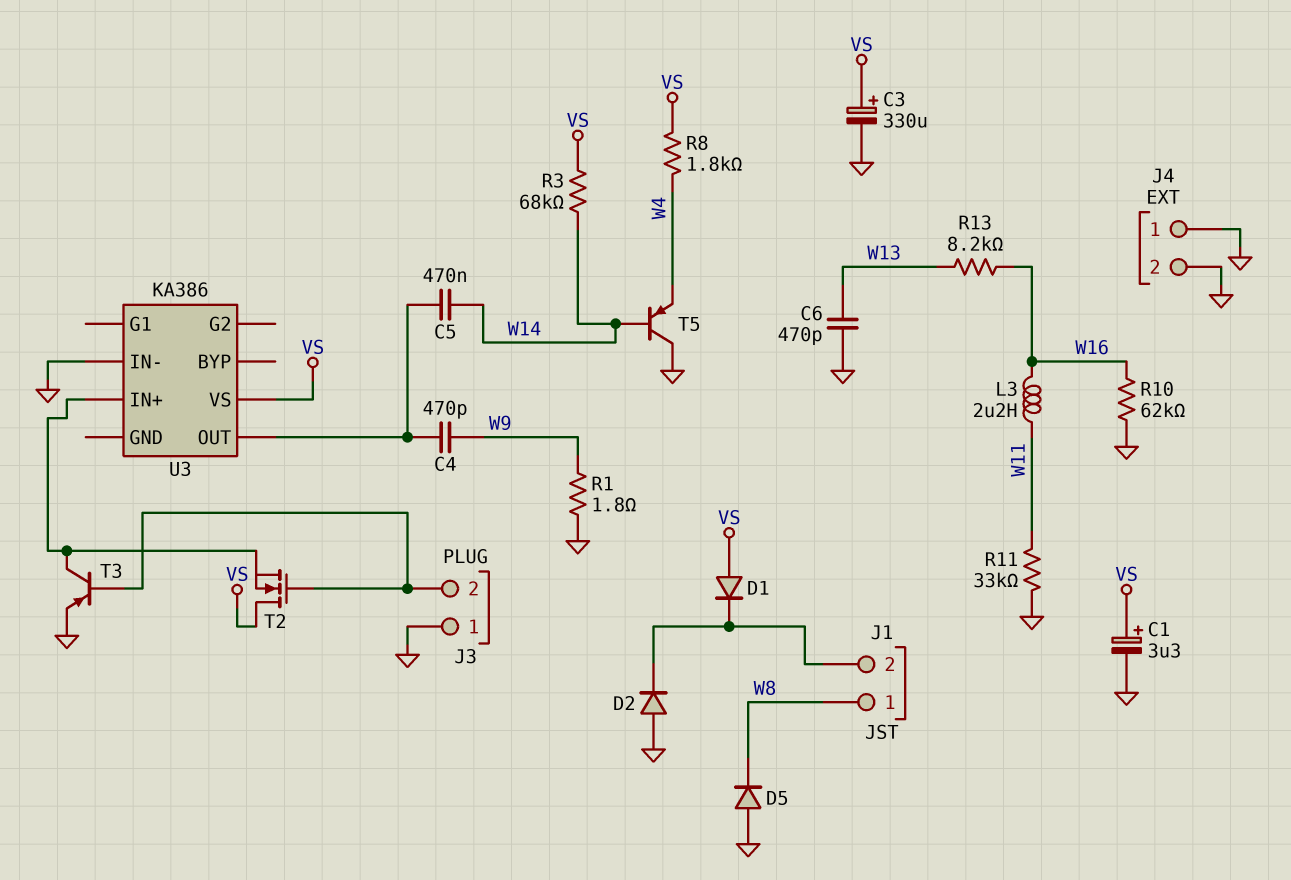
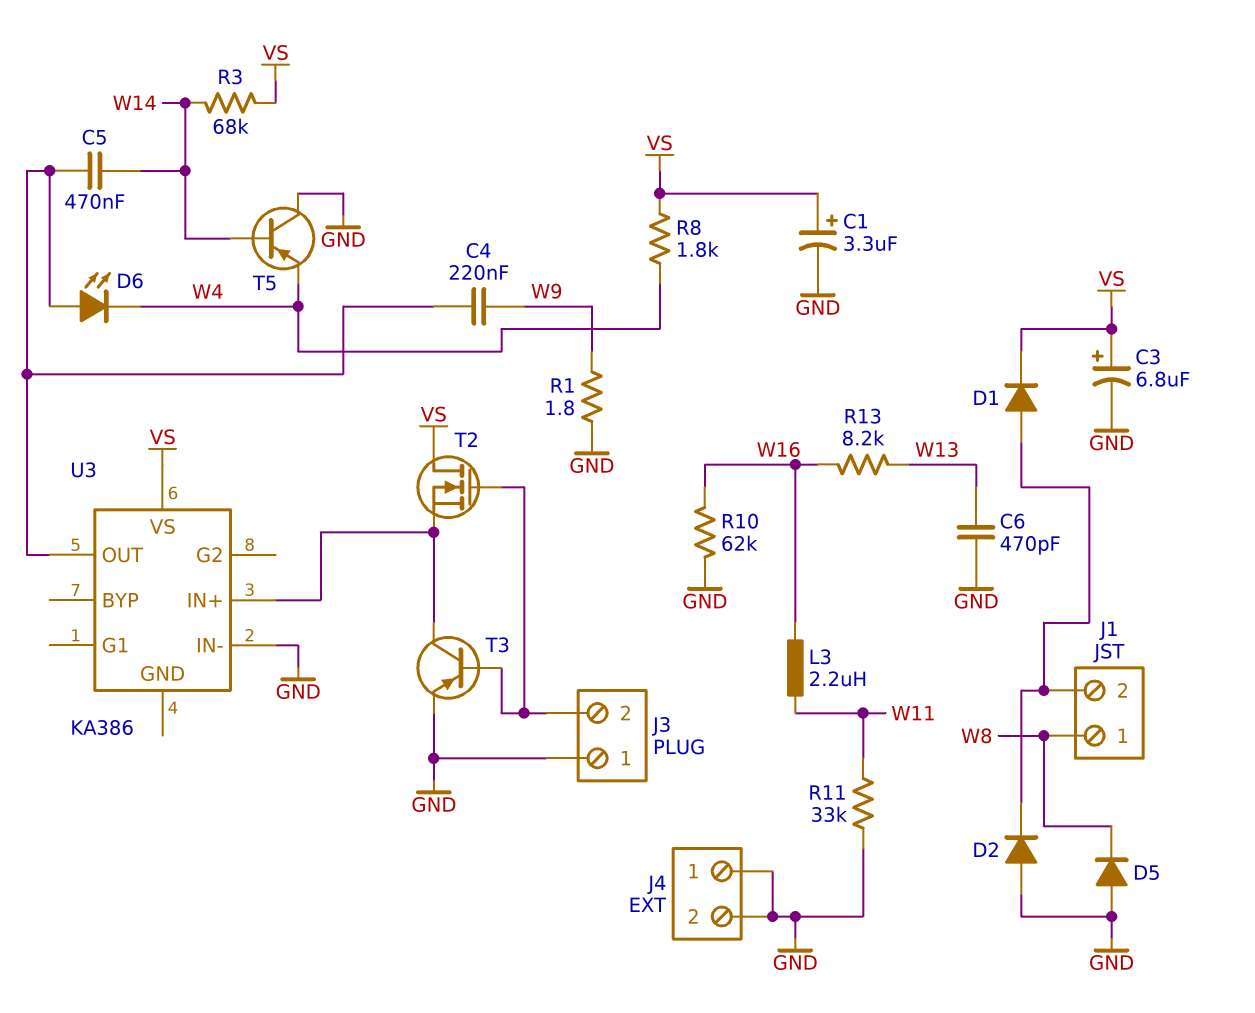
C3: 330uF (plus VS, minus GND) -> 6.8uF (plus VS, minus GND)
C4: 470pF (U3/OUT, W9) -> 220nF (U3/OUT, W9)
D1: diode (A VS, K J1/2) -> diode (A J1/2, K VS)
D6: none -> LED (A U3/OUT, K W4)

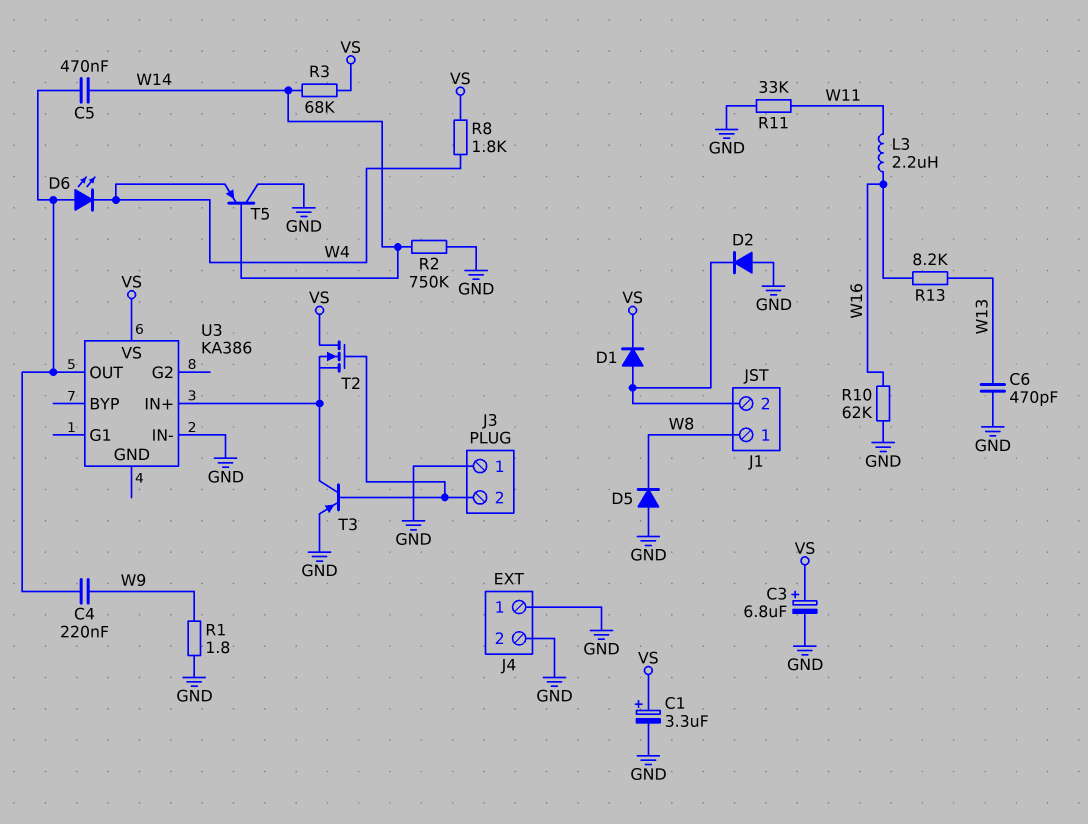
R2: none -> 750k (GND, W14)

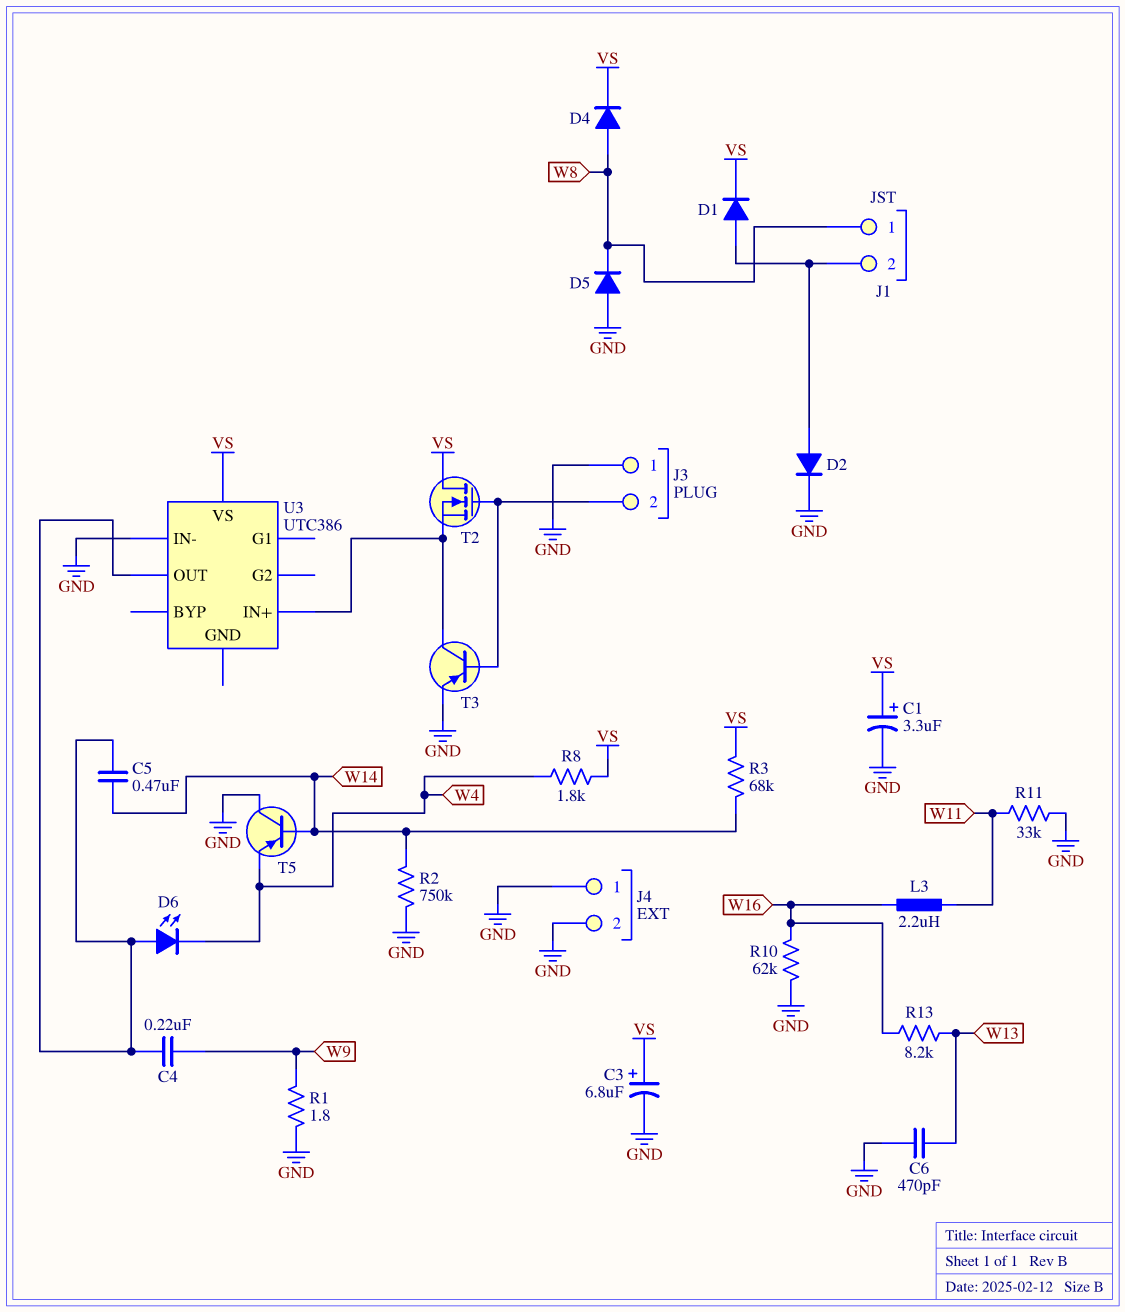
D2: diode (A GND, K J1/2) -> diode (A J1/2, K GND)
D4: none -> diode (A W8, K VS)
U3: KA386 -> UTC386

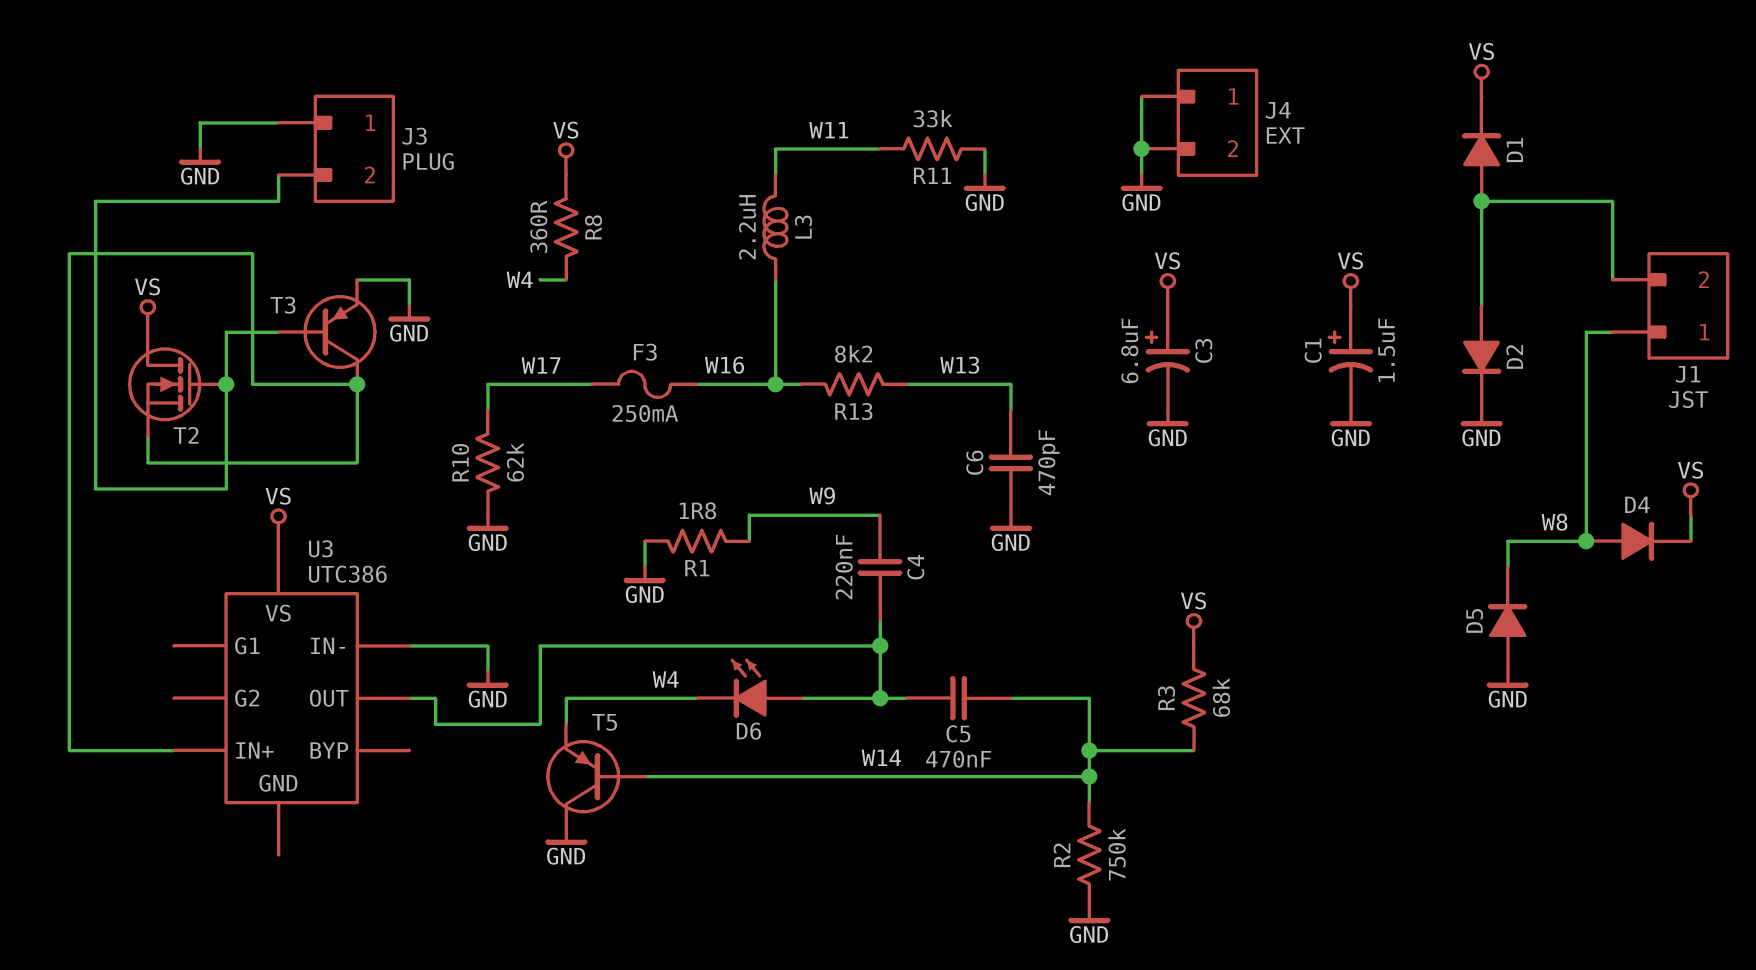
C1: 3.3uF (plus VS, minus GND) -> 1.5uF (plus VS, minus GND)
F3: none -> 250mA (W16, W17)
R8: 1.8k (VS, W4) -> 360 (VS, W4)
R10: 62k (GND, W16) -> 62k (GND, W17)

